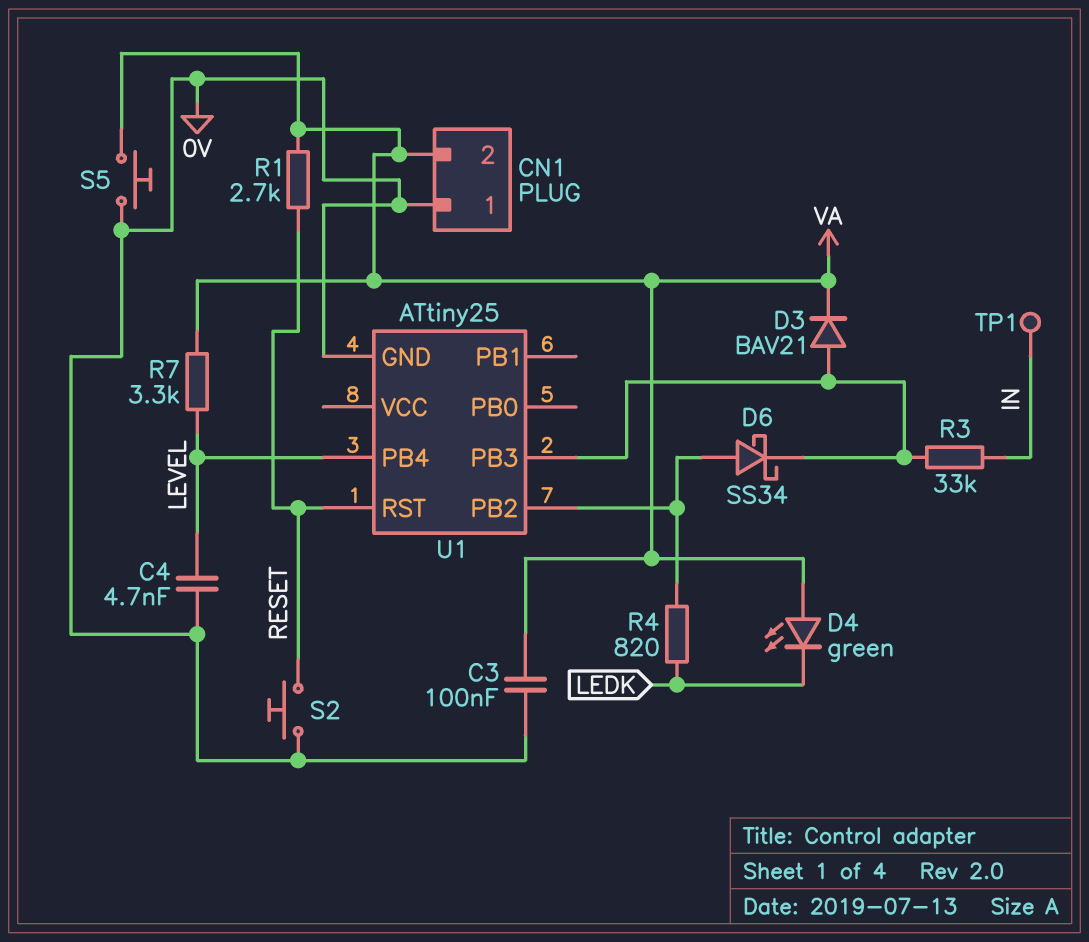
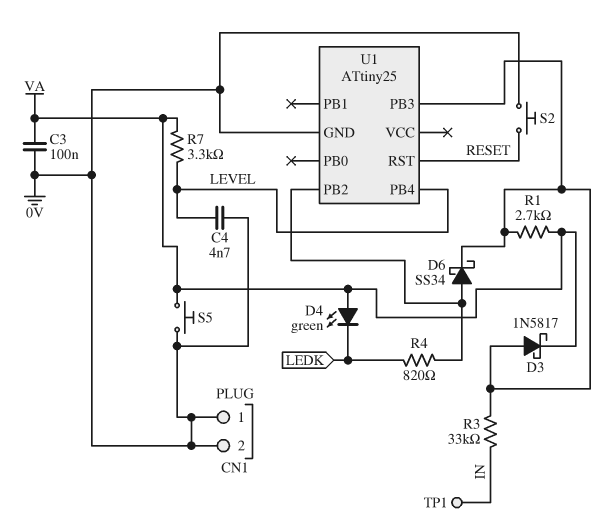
CN1 pin 2: VA -> 0V
D3: diode BAV21 (A U1/PB3, K VA) -> schottky 1N5817 (A U1/PB3, K VA)
R1: 2.7k (RESET, VA) -> 2.7k (U1/PB3, VA)

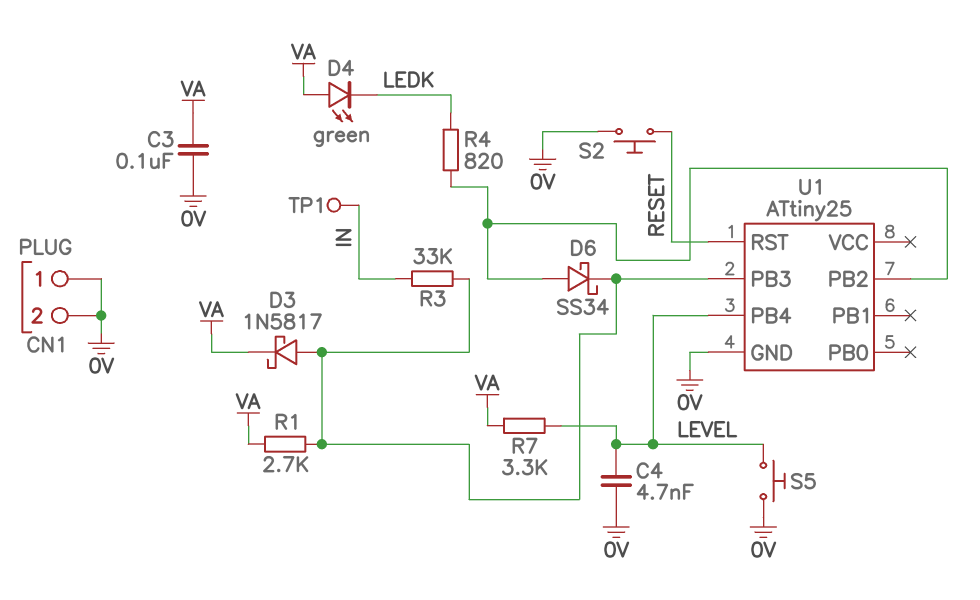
S5: button (0V, VA) -> button (0V, LEVEL)

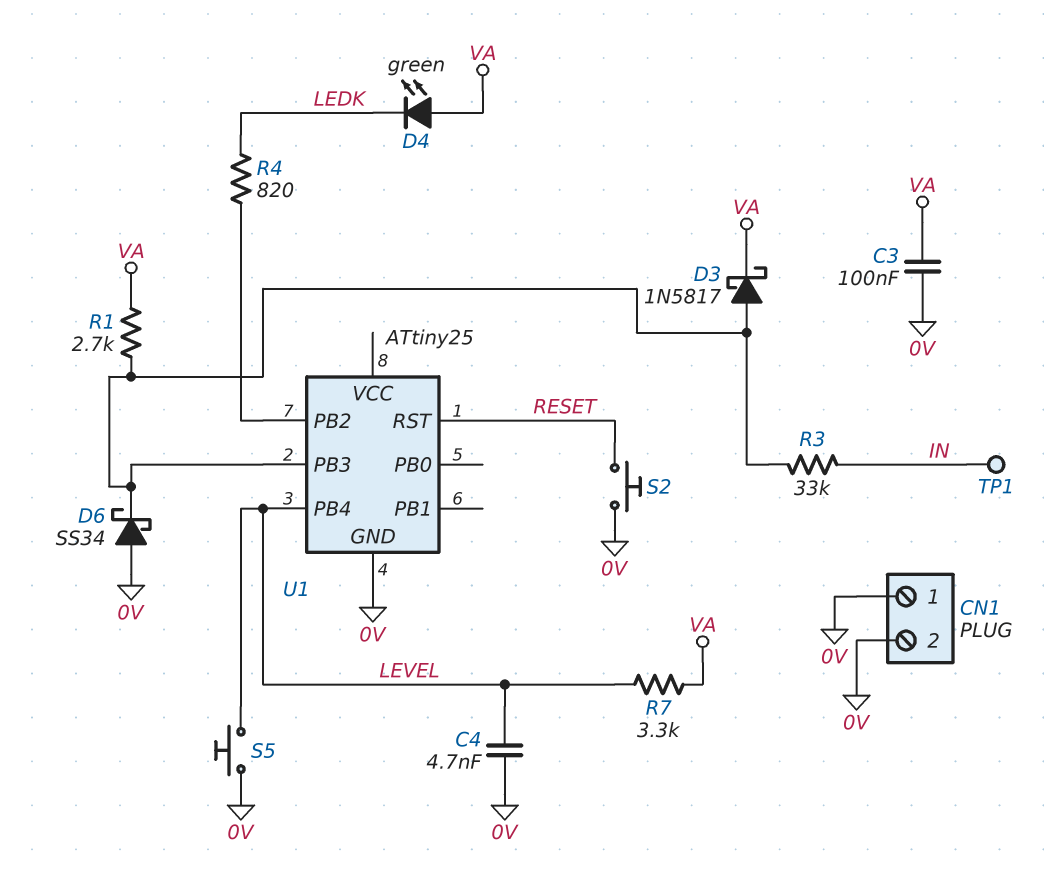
D6: schottky SS34 (A U1/PB2, K U1/PB3) -> schottky SS34 (A 0V, K U1/PB3)

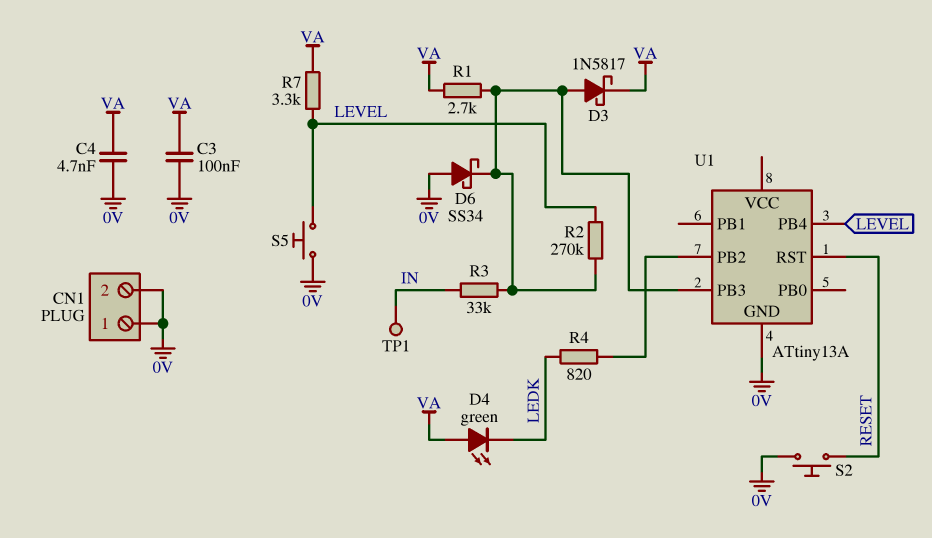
C4: 4.7nF (0V, LEVEL) -> 4.7nF (0V, VA)
R2: none -> 270k (LEVEL, U1/PB3)
U1: ATtiny25 -> ATtiny13A

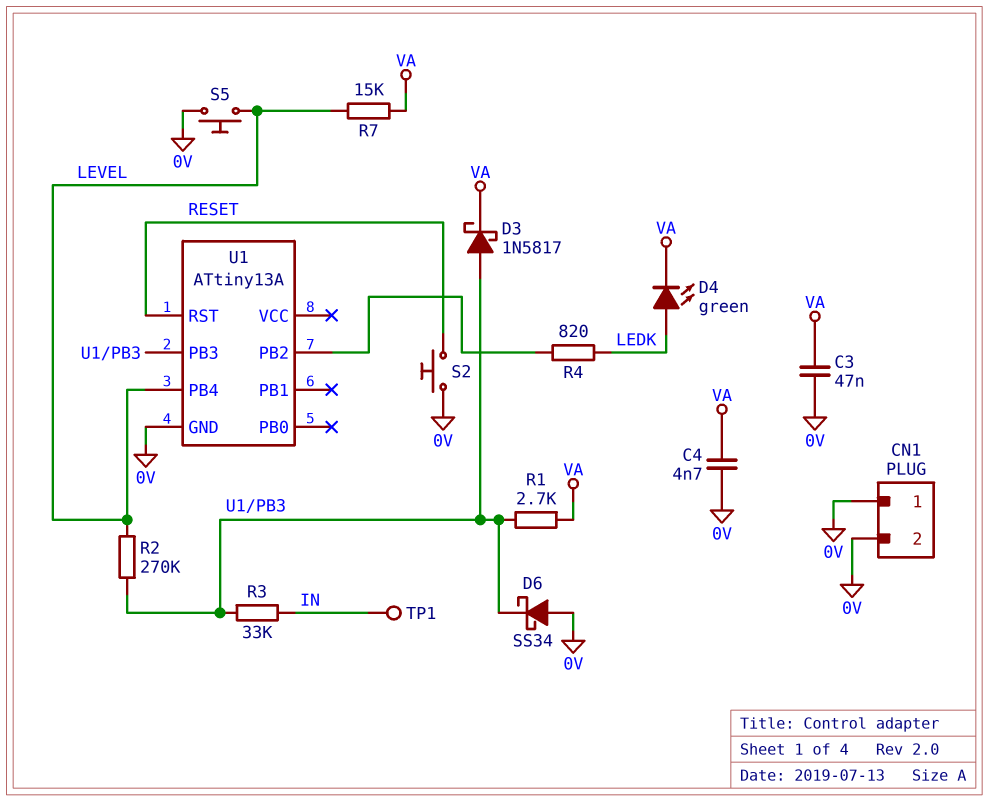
C3: 100nF (0V, VA) -> 47nF (0V, VA)
D4: LED green (A VA, K LEDK) -> LED green (A LEDK, K VA)
R7: 3.3k (LEVEL, VA) -> 15k (LEVEL, VA)

